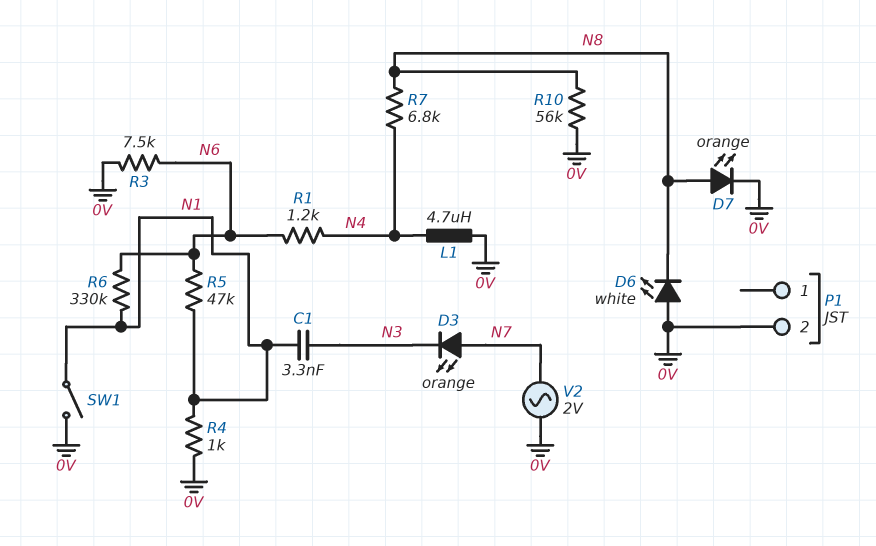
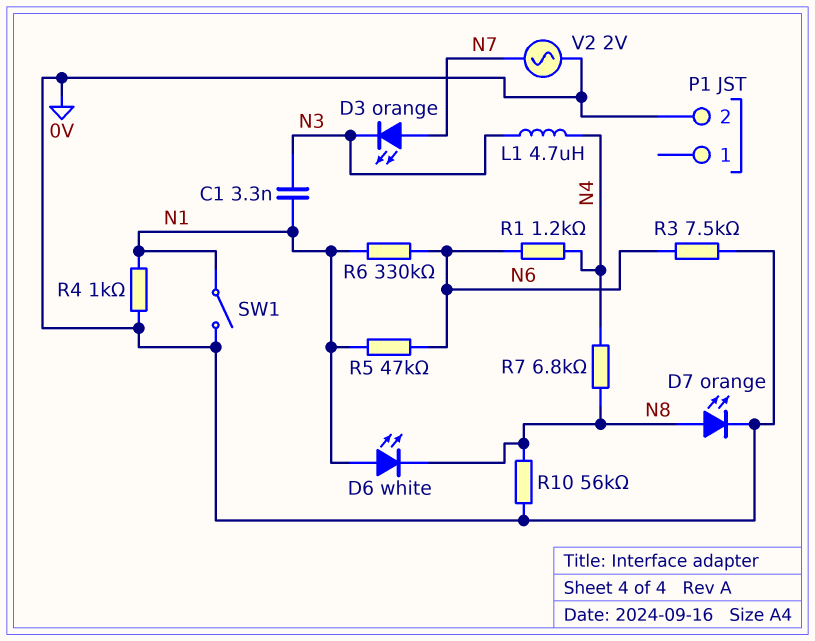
D6: LED white (A 0V, K N8) -> LED white (A N1, K N8)
L1: 4.7uH (0V, N4) -> 4.7uH (N3, N4)

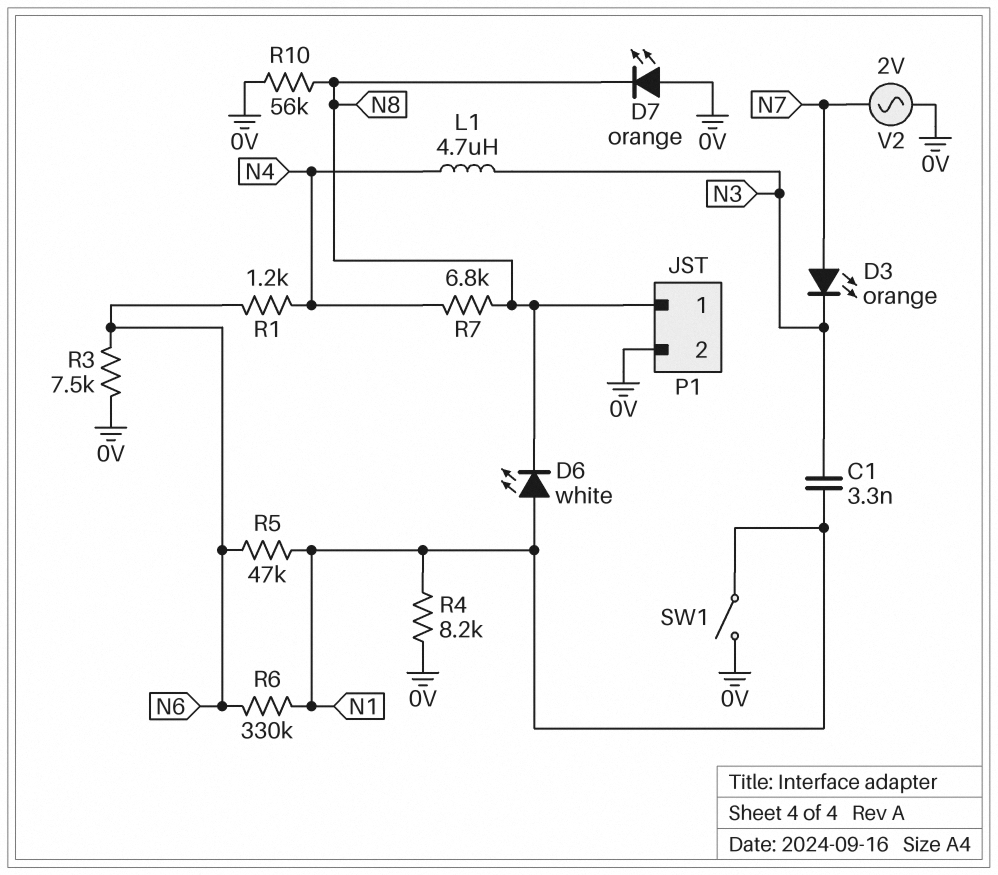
D7: LED orange (A N8, K 0V) -> LED orange (A 0V, K N8)
P1 pin 1: none -> N8
R4: 1k (0V, N1) -> 8.2k (0V, N1)

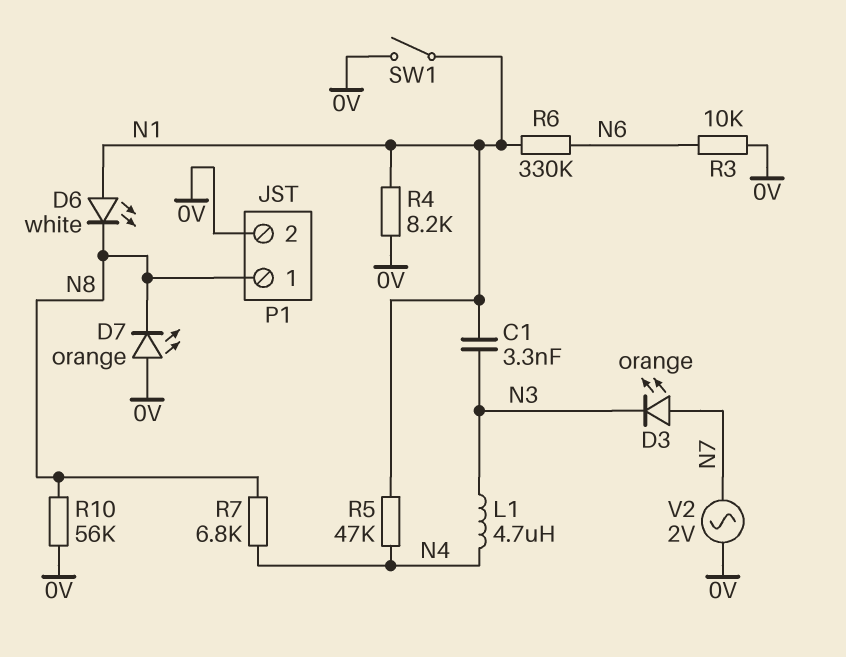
R1: 1.2k (N4, N6) -> none
R3: 7.5k (0V, N6) -> 10k (0V, N6)
R5: 47k (N1, N6) -> 47k (N1, N4)

